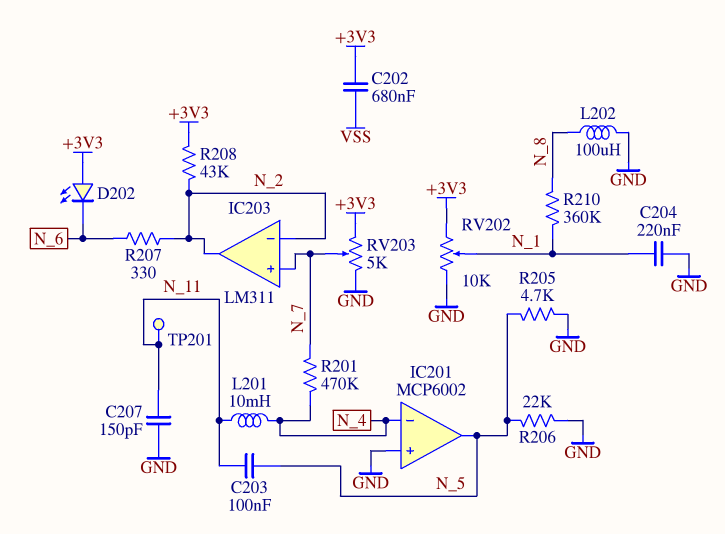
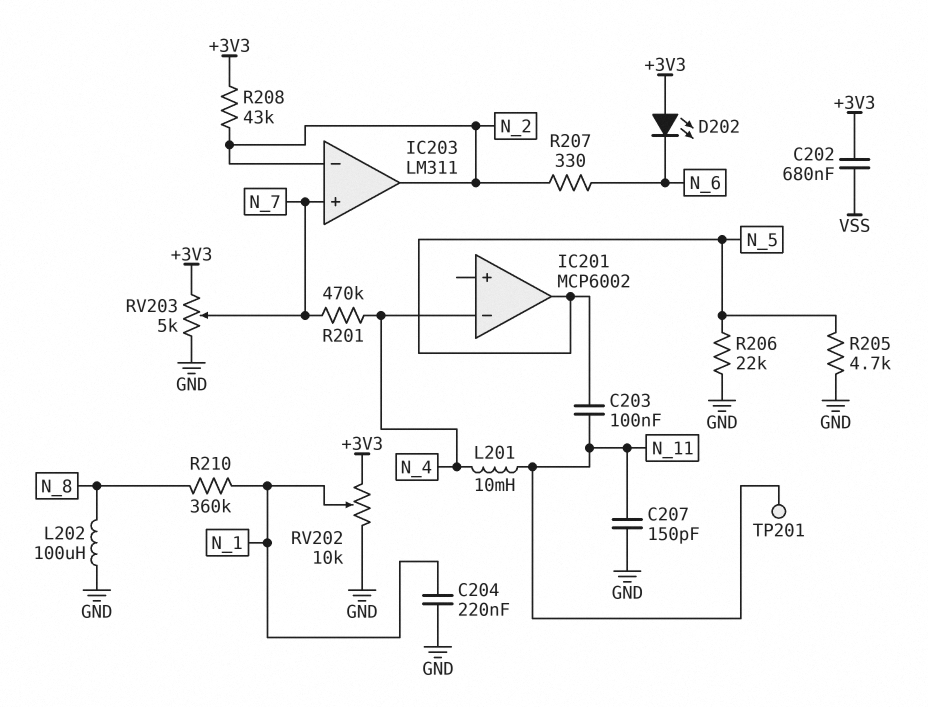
IC201 pin in+: GND -> none

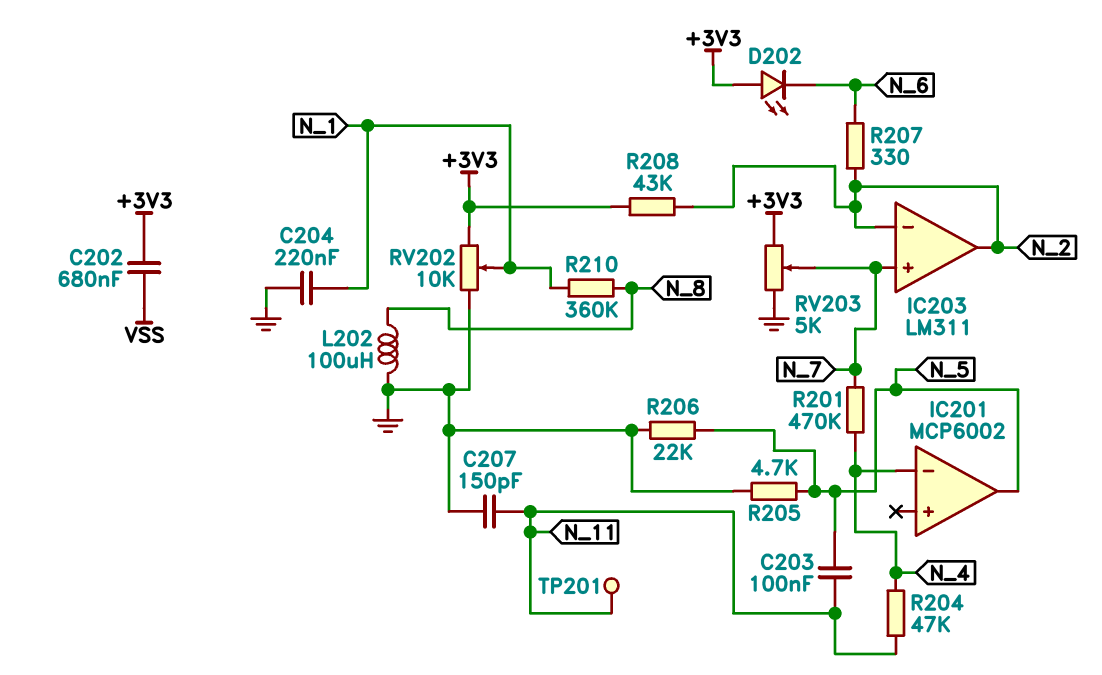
L201: 10mH (N_4, N_11) -> none
R204: none -> 47k (N_4, N_11)

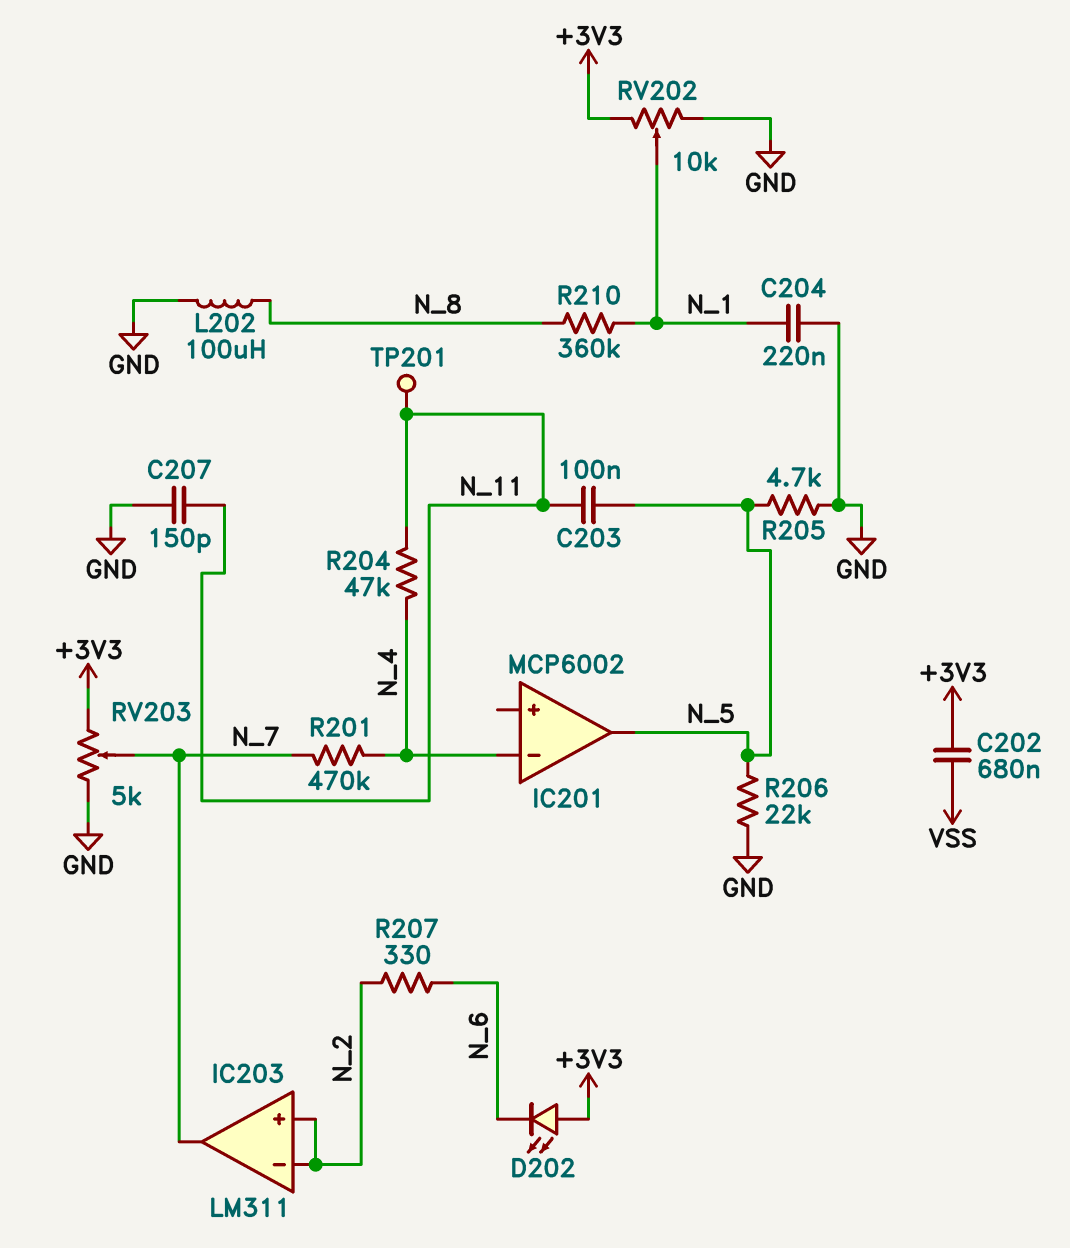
IC203 pin in+: N_7 -> N_2
IC203 pin out: N_2 -> N_7
R208: 43k (+3V3, N_2) -> none

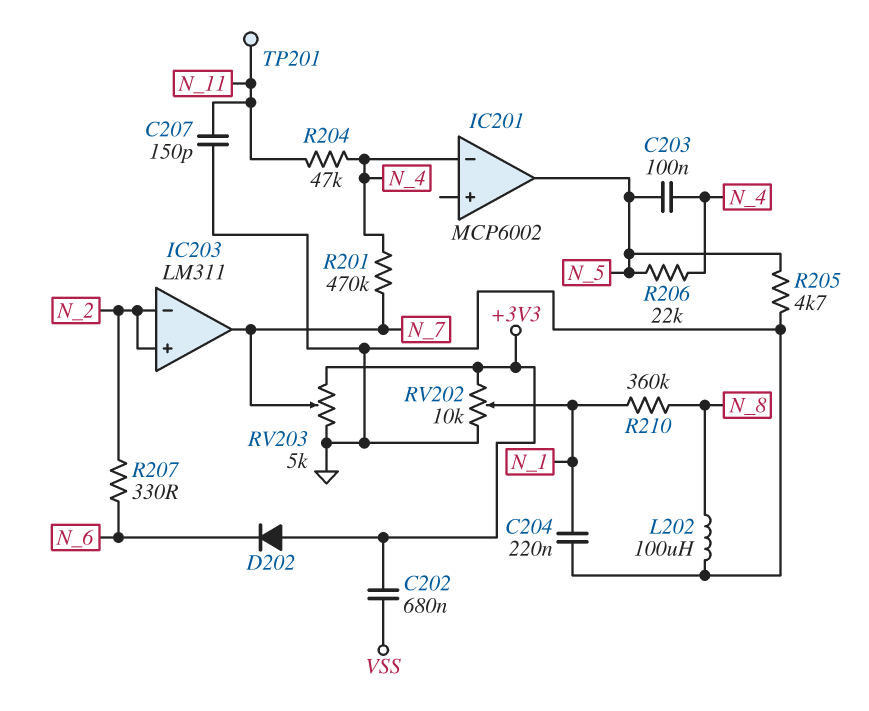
C203: 100nF (N_5, N_11) -> 100nF (N_4, N_5)
D202: LED (A +3V3, K N_6) -> diode (A +3V3, K N_6)
R206: 22k (GND, N_5) -> 22k (N_4, N_5)

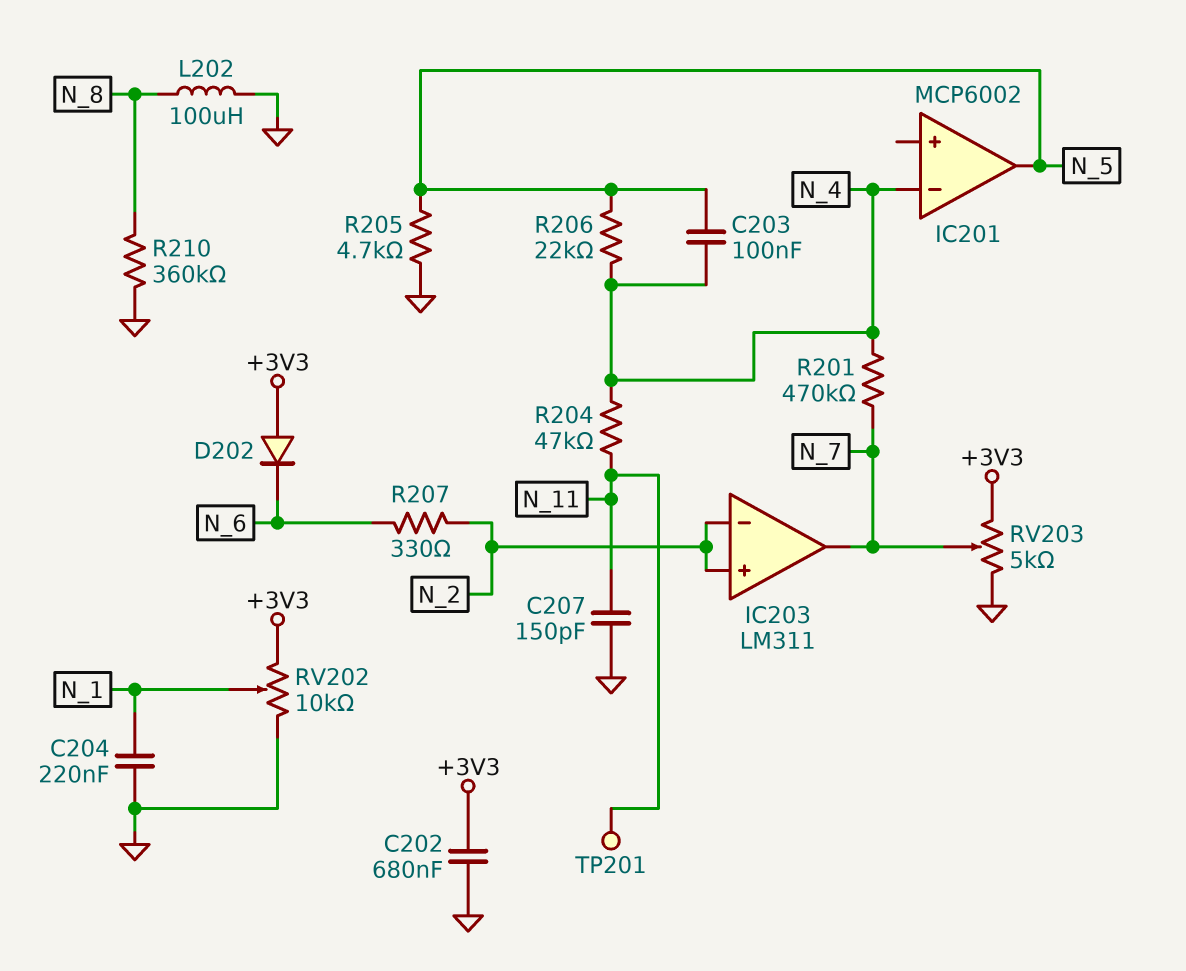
C202: 680nF (+3V3, VSS) -> 680nF (+3V3, GND)
R210: 360k (N_1, N_8) -> 360k (GND, N_8)

